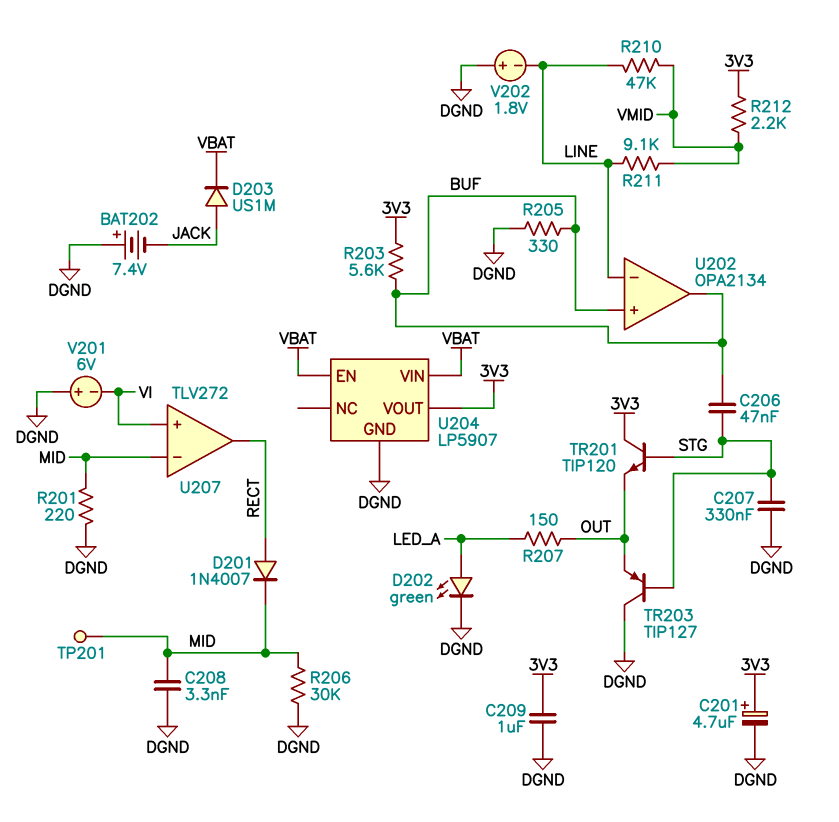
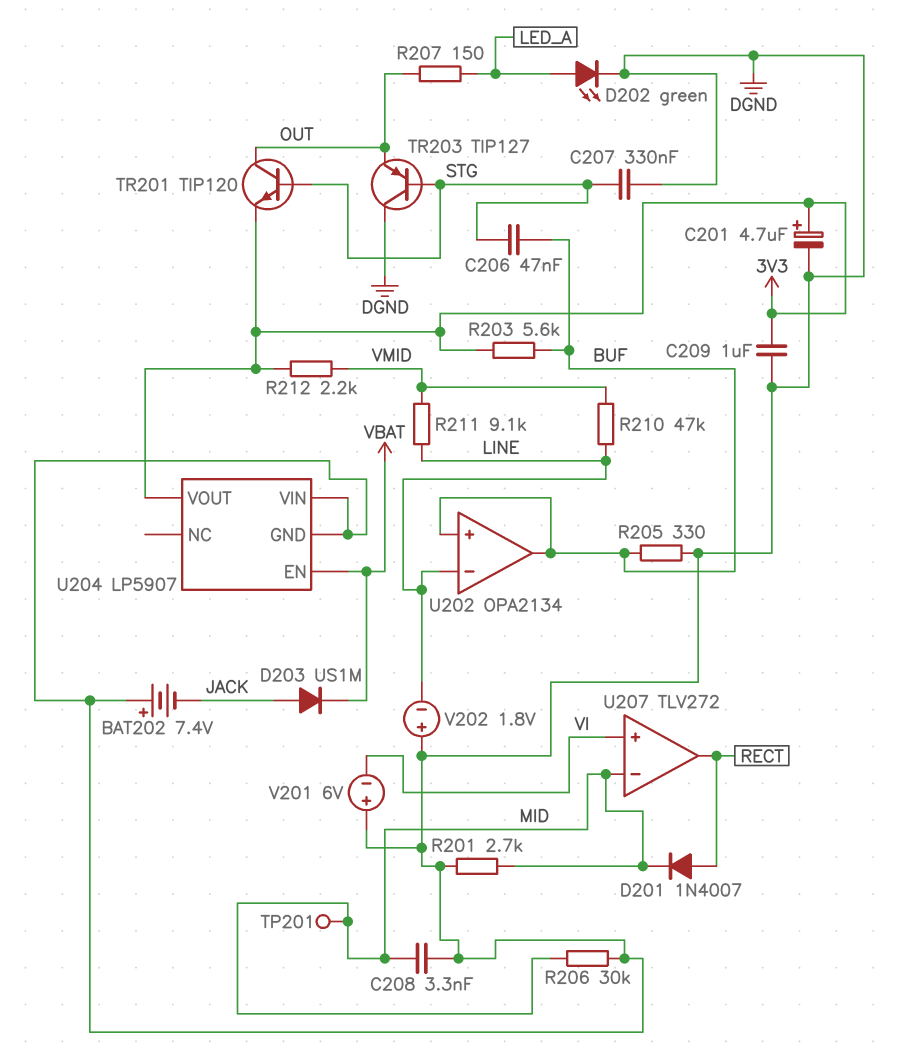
R201: 220 (DGND, MID) -> 2.7k (DGND, MID)
TR201: NPN TIP120 (B STG, C 3V3, E OUT) -> NPN TIP120 (B STG, C OUT, E 3V3)
U204 pin VIN: VBAT -> DGND

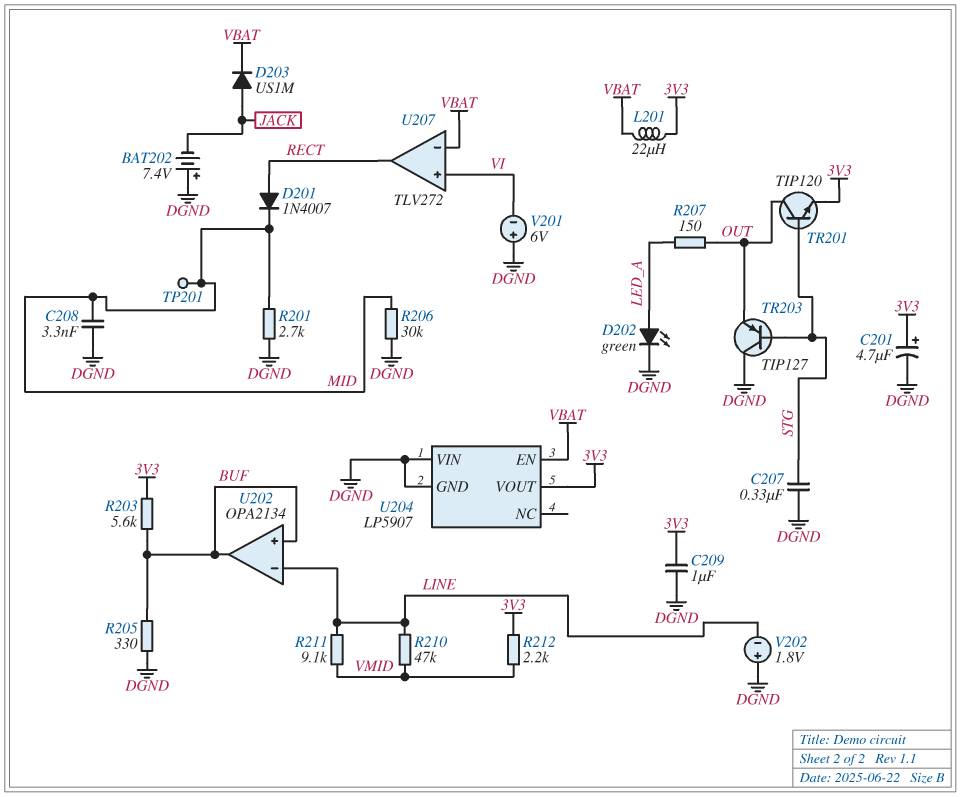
C206: 47nF (BUF, STG) -> none
L201: none -> 22uH (3V3, VBAT)
U207 pin in-: MID -> VBAT

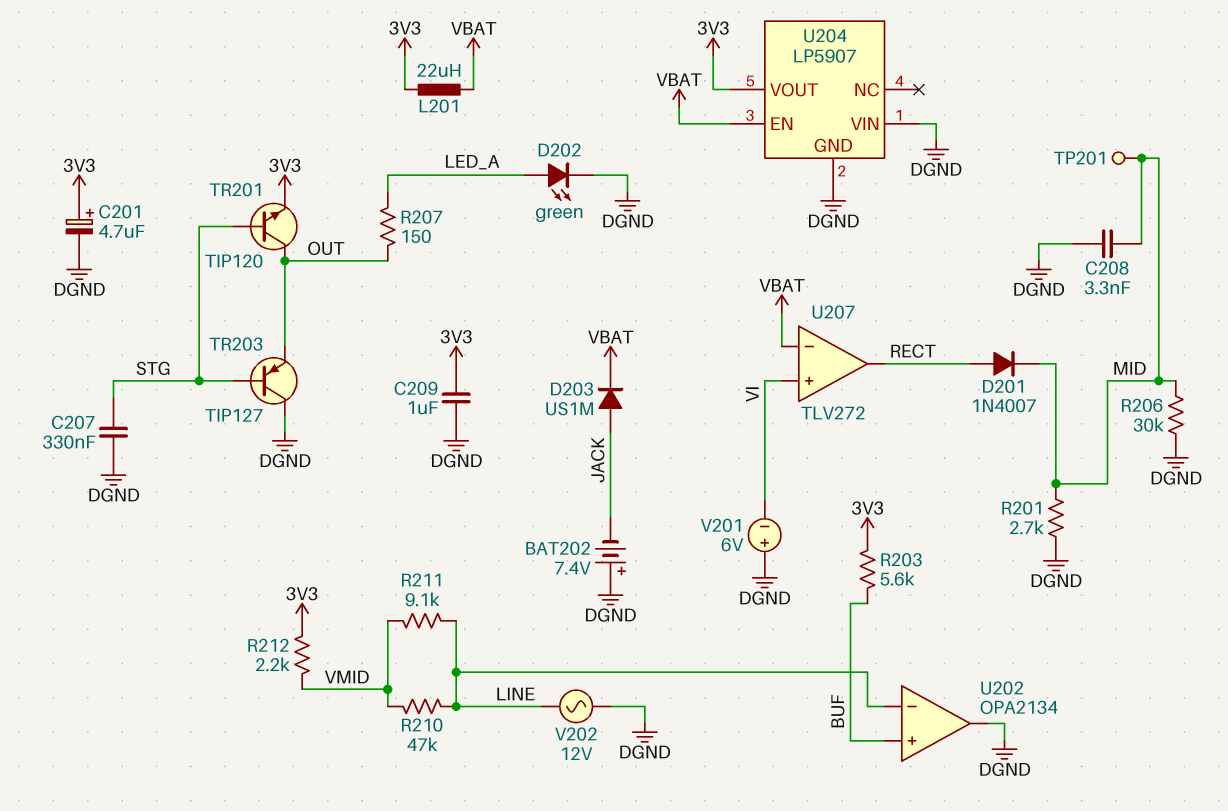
R205: 330 (BUF, DGND) -> none
U202 pin out: BUF -> DGND
V202: 1.8V (plus DGND, minus LINE) -> AC 12V (DGND, LINE)

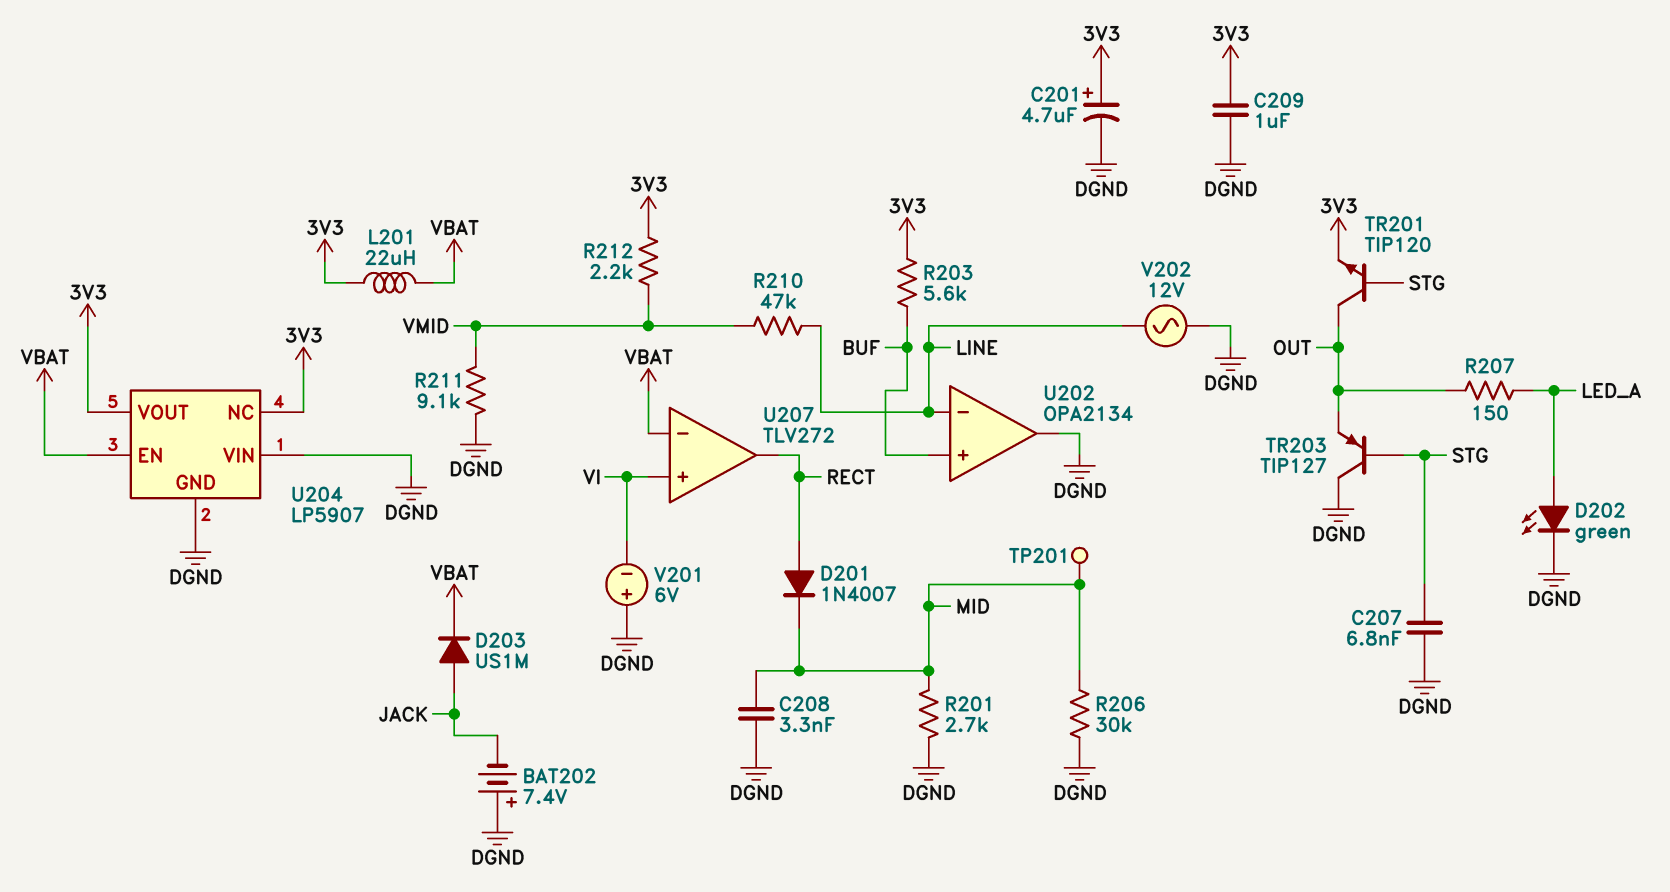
C207: 330nF (DGND, STG) -> 6.8nF (DGND, STG)
R211: 9.1k (LINE, VMID) -> 9.1k (DGND, VMID)
U204 pin NC: none -> 3V3

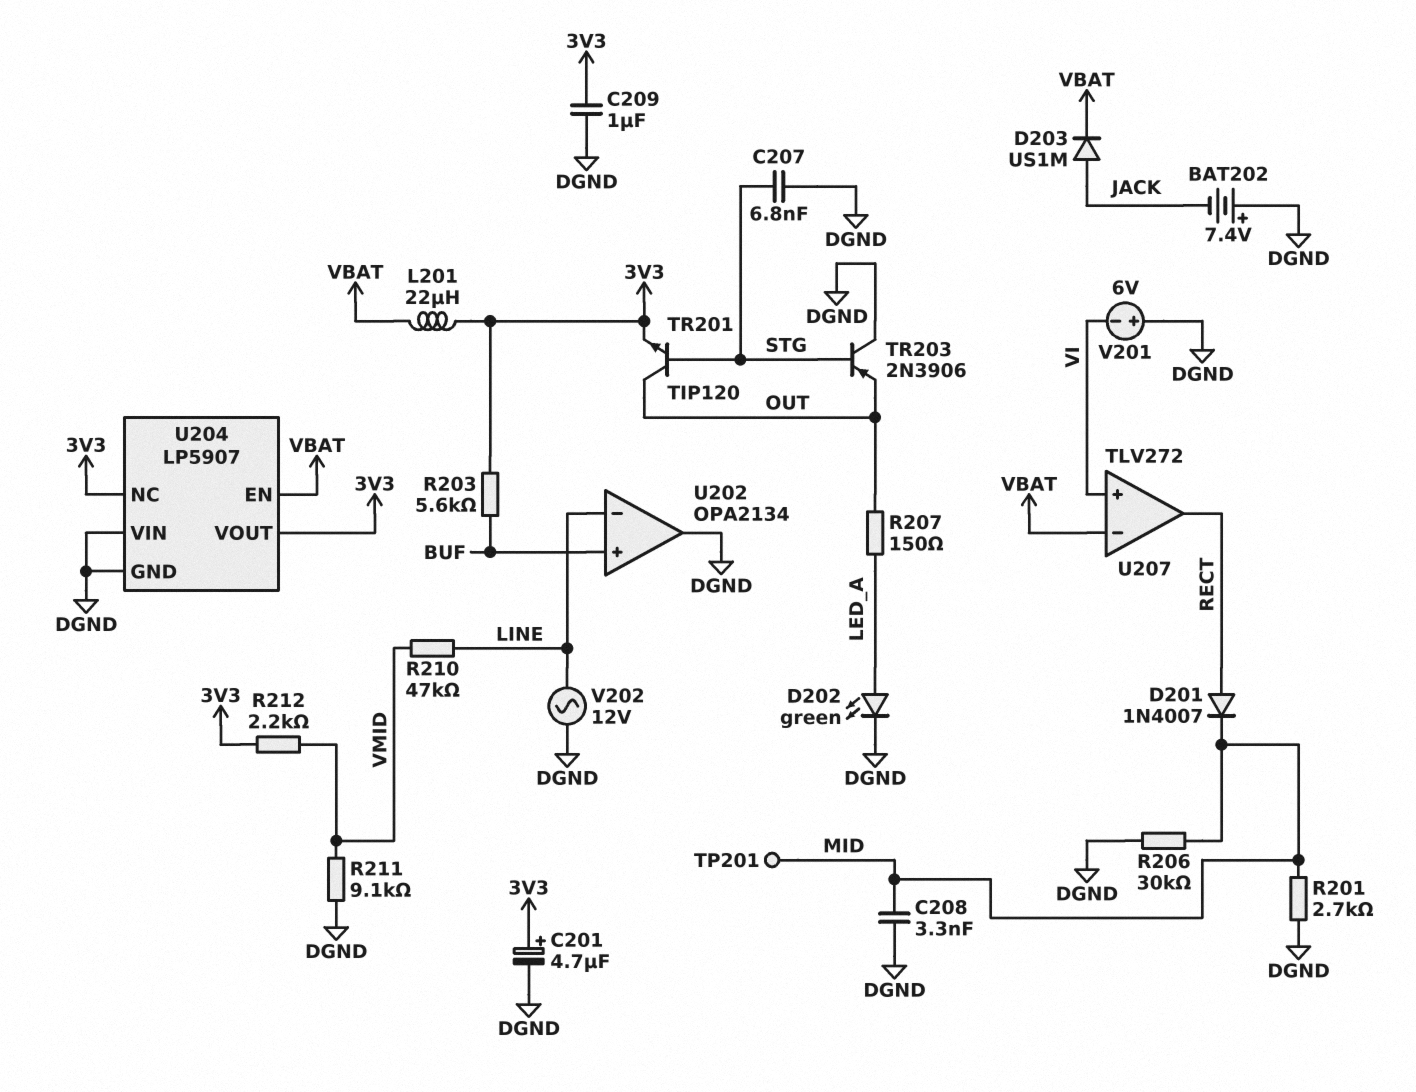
TR203: PNP TIP127 (B STG, C DGND, E OUT) -> PNP 2N3906 (B STG, C DGND, E OUT)

